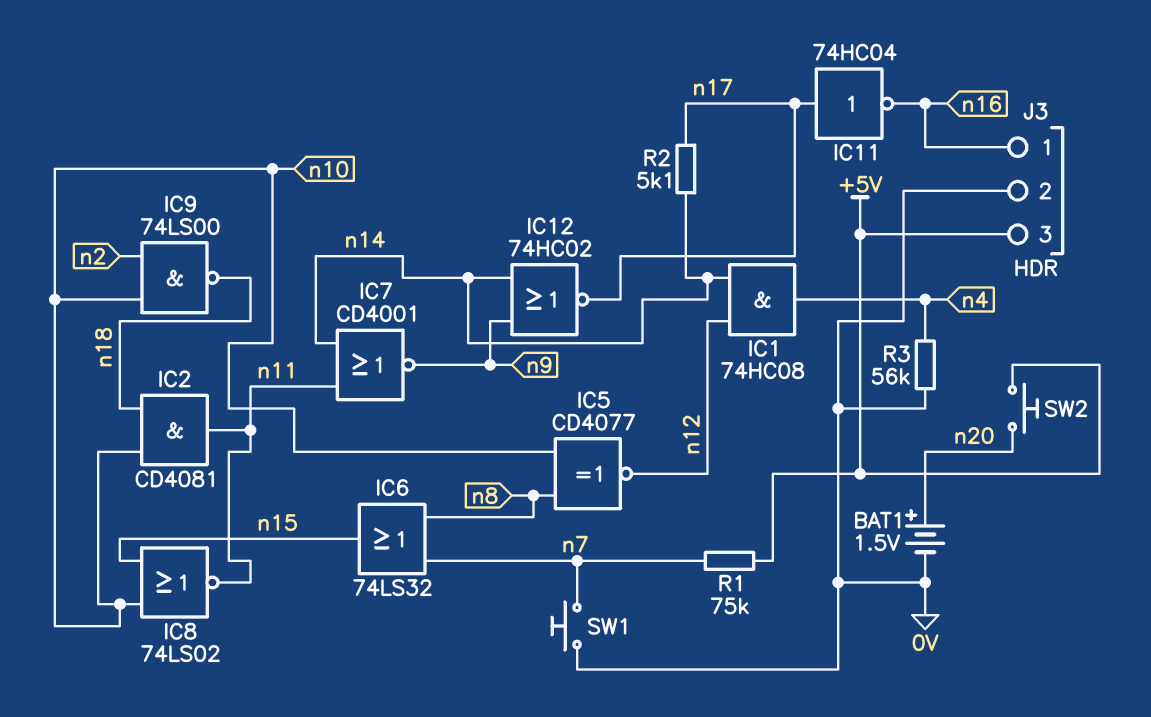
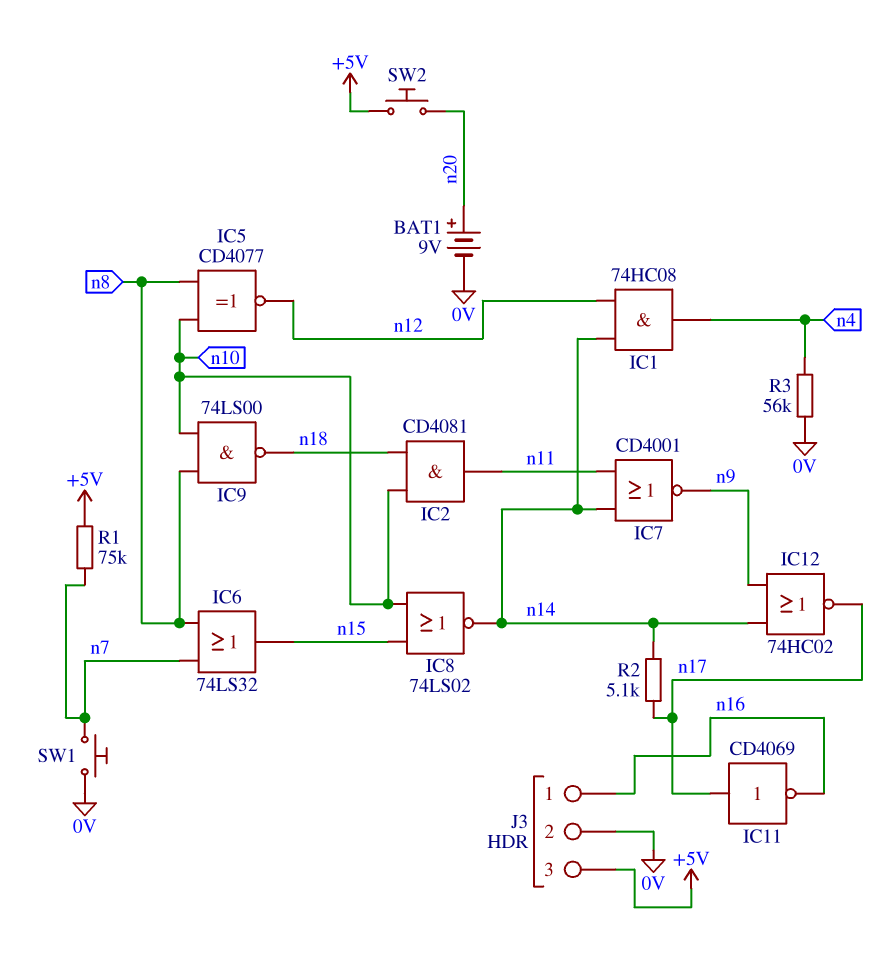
BAT1: 1.5V (plus n20, minus 0V) -> 9V (plus n20, minus 0V)
IC8: NOR 74LS02 (in n10, in n15, out n11) -> NOR 74LS02 (in n10, in n15, out n14)
IC9: NAND 74LS00 (in n2, in n10, out n18) -> NAND 74LS00 (in n8, in n10, out n18)
IC11: NOT 74HC04 (in n17, out n16) -> NOT CD4069 (in n17, out n16)

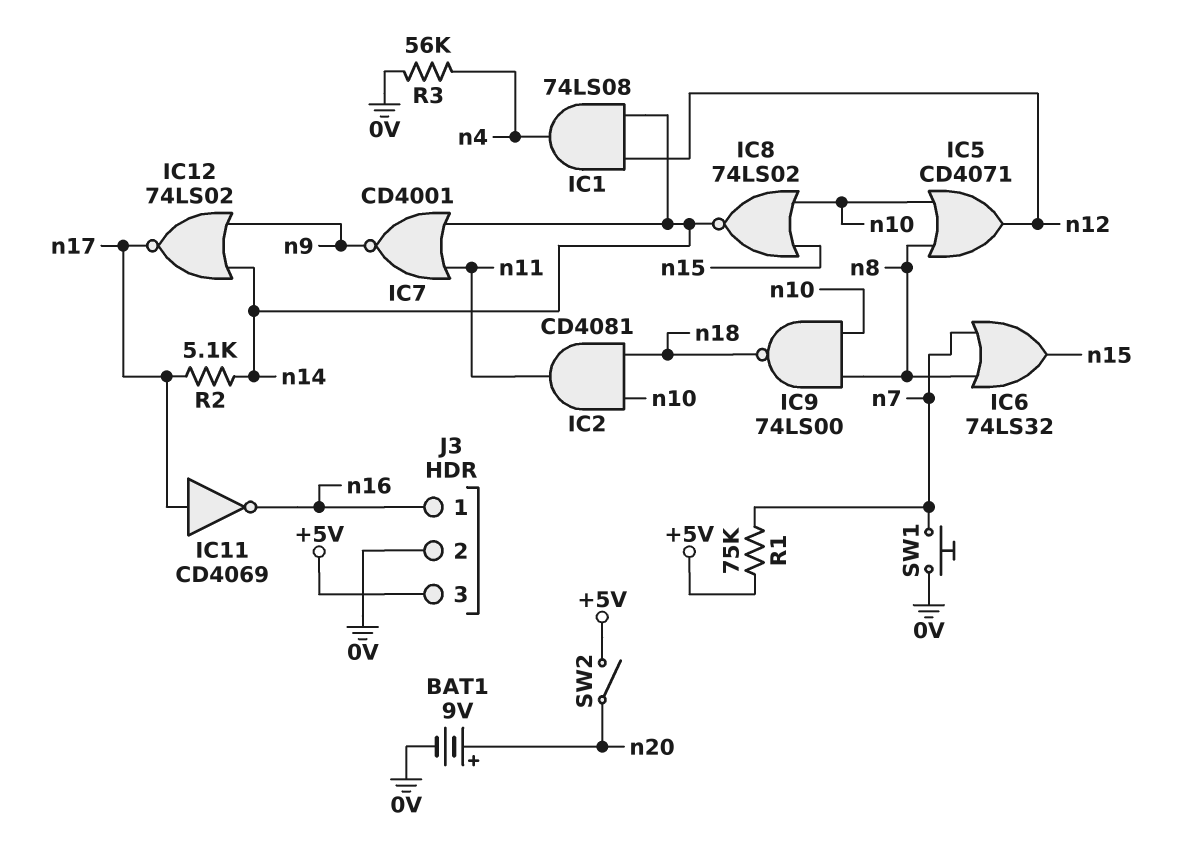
IC1: AND 74HC08 (in n12, in n14, out n4) -> AND 74LS08 (in n12, in n14, out n4)
IC5: XNOR CD4077 (in n8, in n10, out n12) -> OR CD4071 (in n8, in n10, out n12)
IC12: NOR 74HC02 (in n9, in n14, out n17) -> NOR 74LS02 (in n9, in n14, out n17)
SW2: button (+5V, n20) -> switch (+5V, n20)

